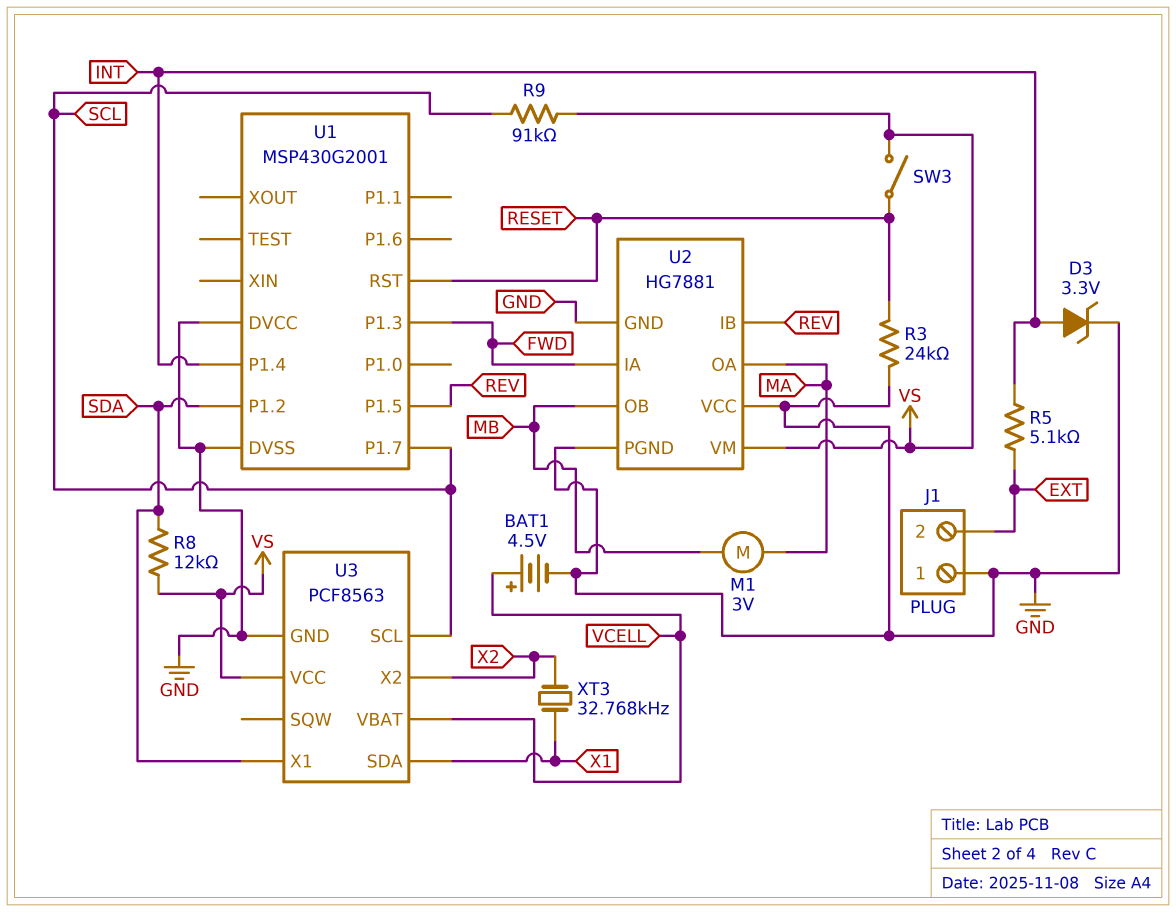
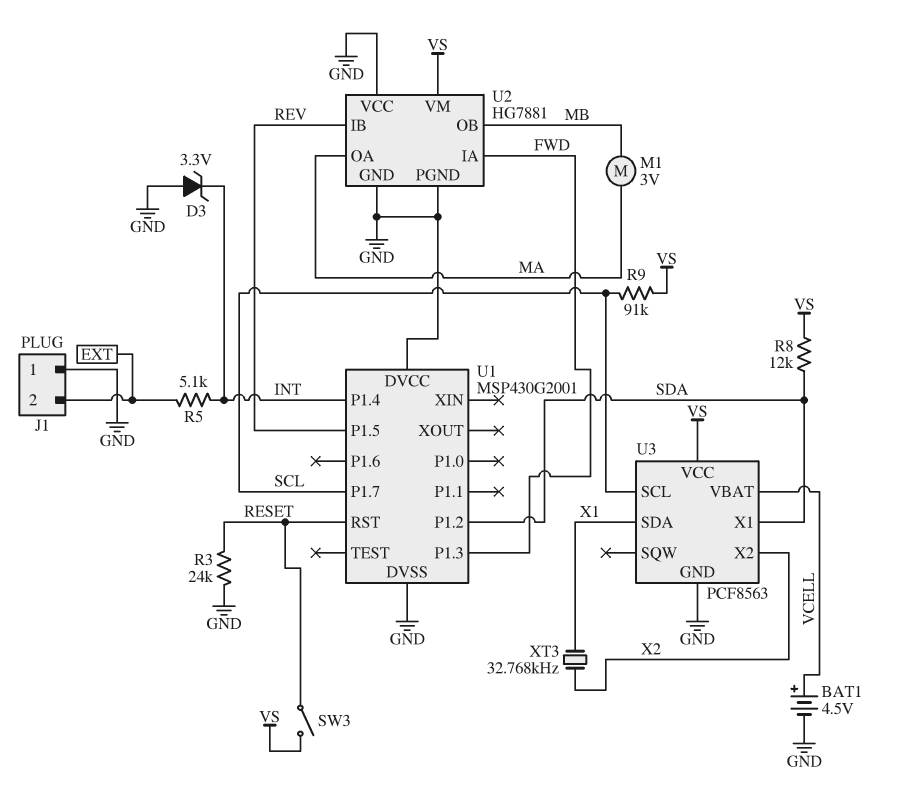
D3: zener 3.3V (A INT, K GND) -> zener 3.3V (A GND, K INT)

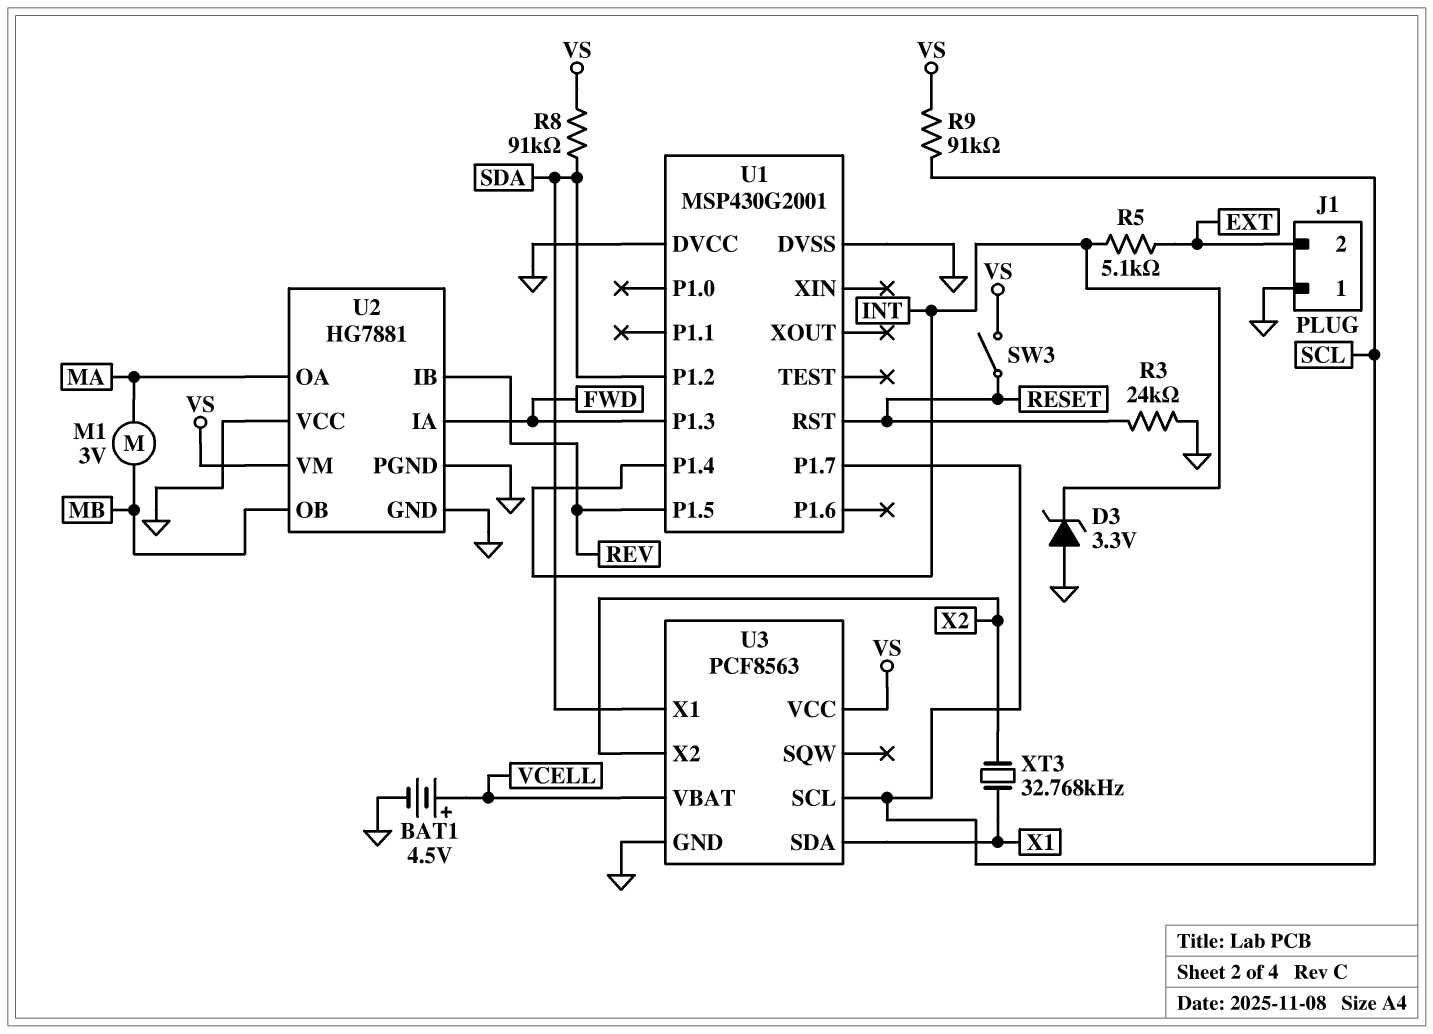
R8: 12k (SDA, VS) -> 91k (SDA, VS)

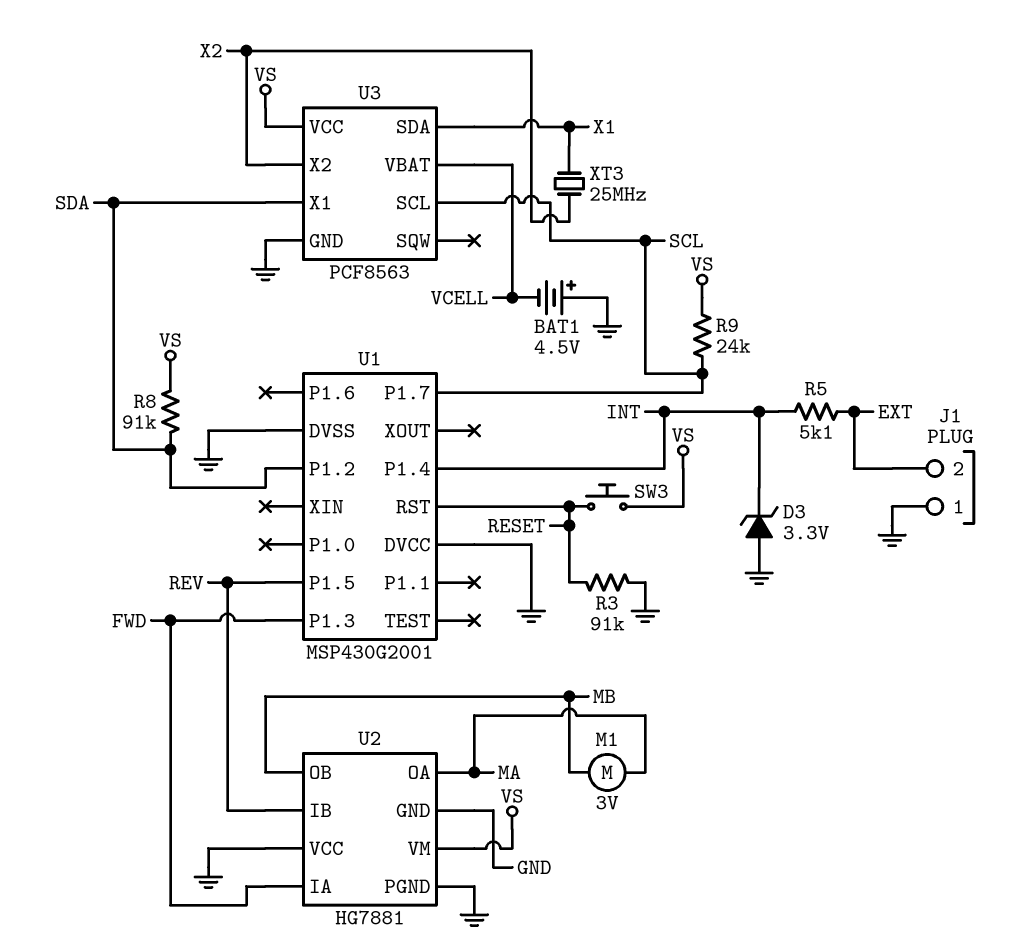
BAT1: 4.5V (plus VCELL, minus GND) -> 4.5V (plus GND, minus VCELL)
R3: 24k (GND, RESET) -> 91k (GND, RESET)
R9: 91k (SCL, VS) -> 24k (SCL, VS)
SW3: switch (RESET, VS) -> button (RESET, VS)
XT3: 32.768kHz (X1, X2) -> 25MHz (X1, X2)

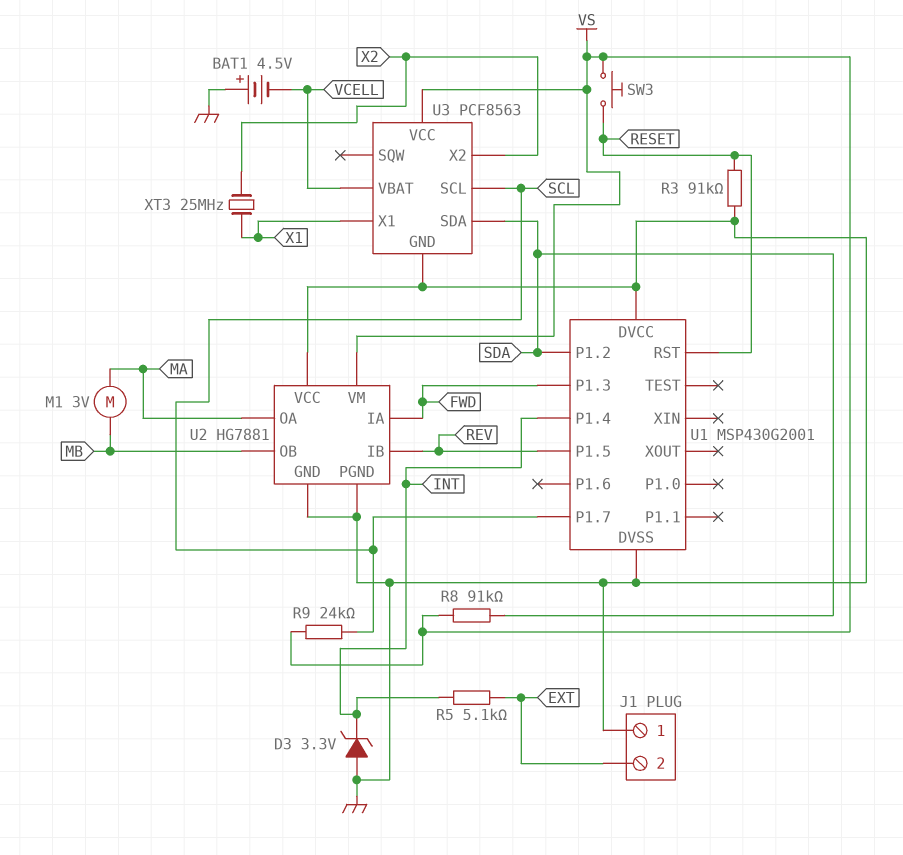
U3 pin SDA: X1 -> SDA
U3 pin X1: SDA -> X1

